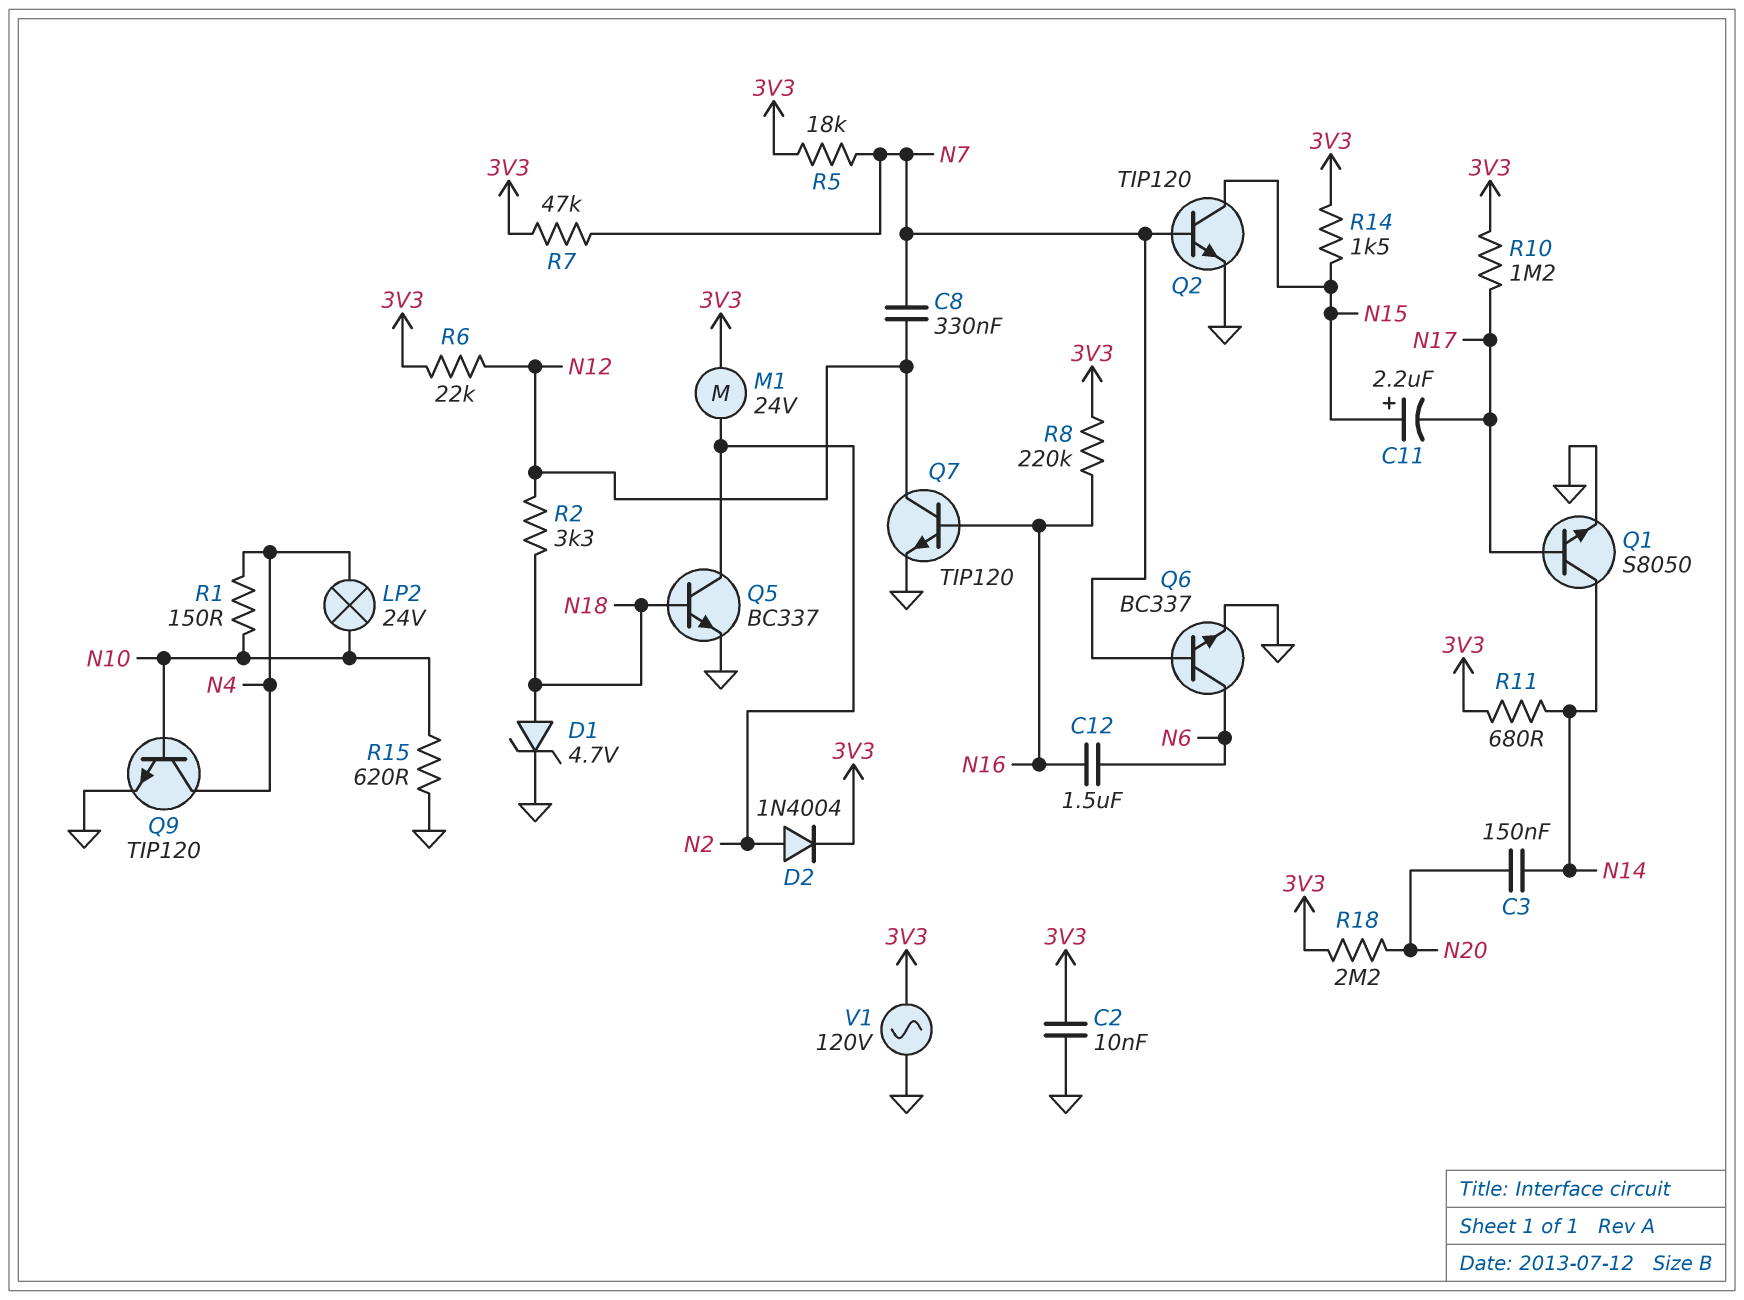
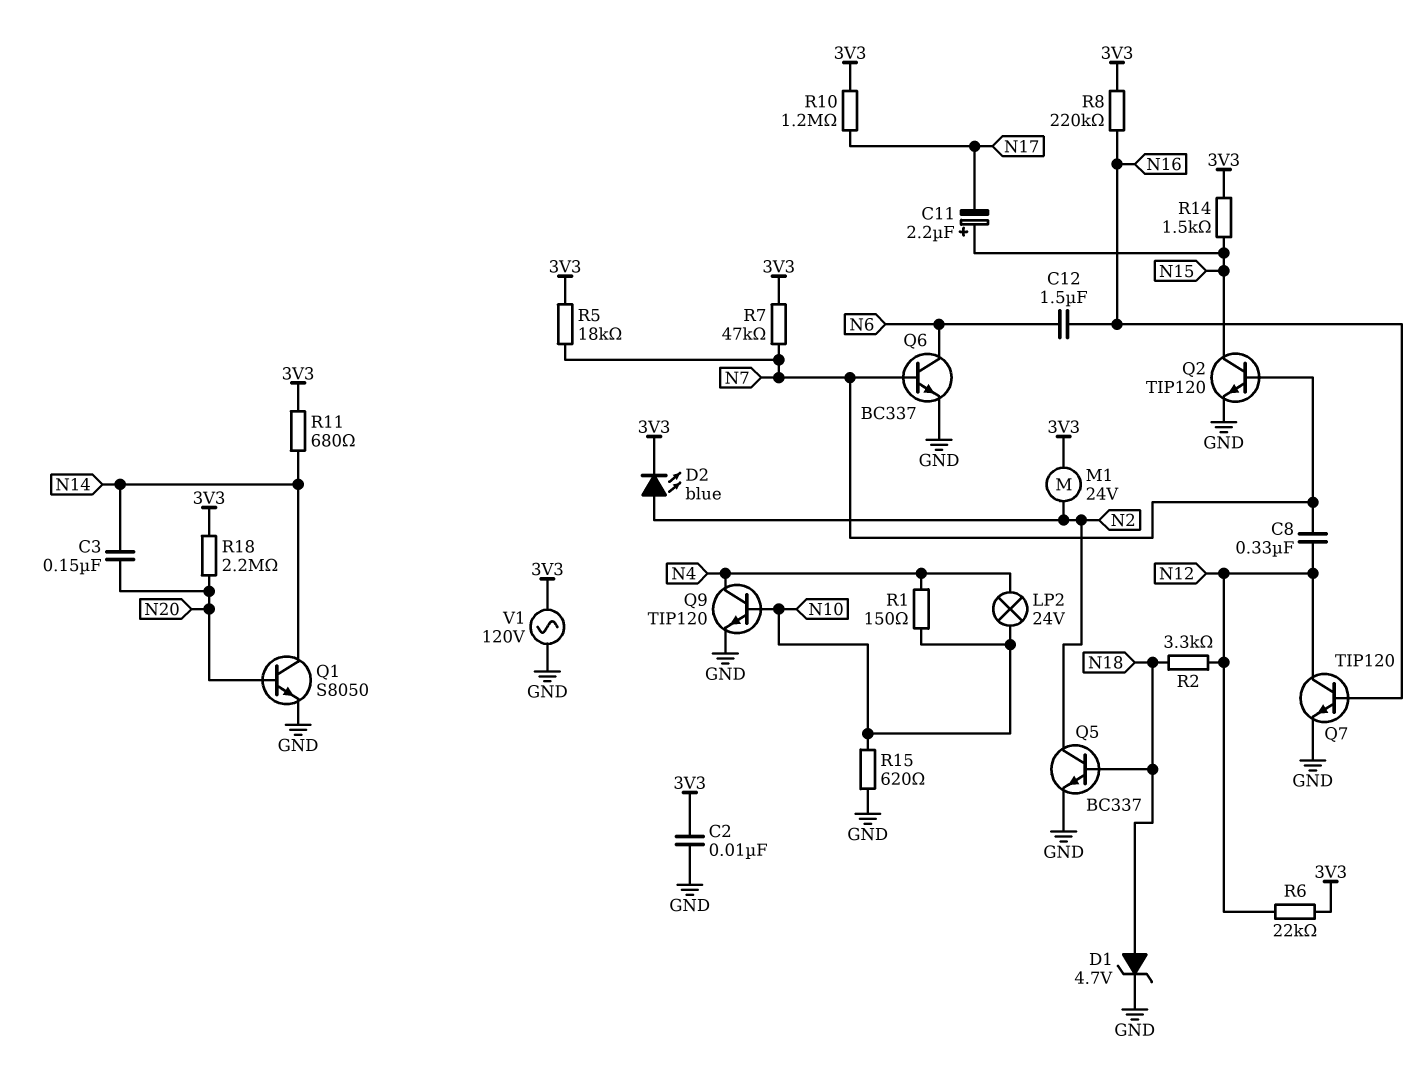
D2: diode 1N4004 (A N2, K 3V3) -> LED blue (A N2, K 3V3)
Q1: NPN S8050 (B N17, C N14, E GND) -> NPN S8050 (B N20, C N14, E GND)

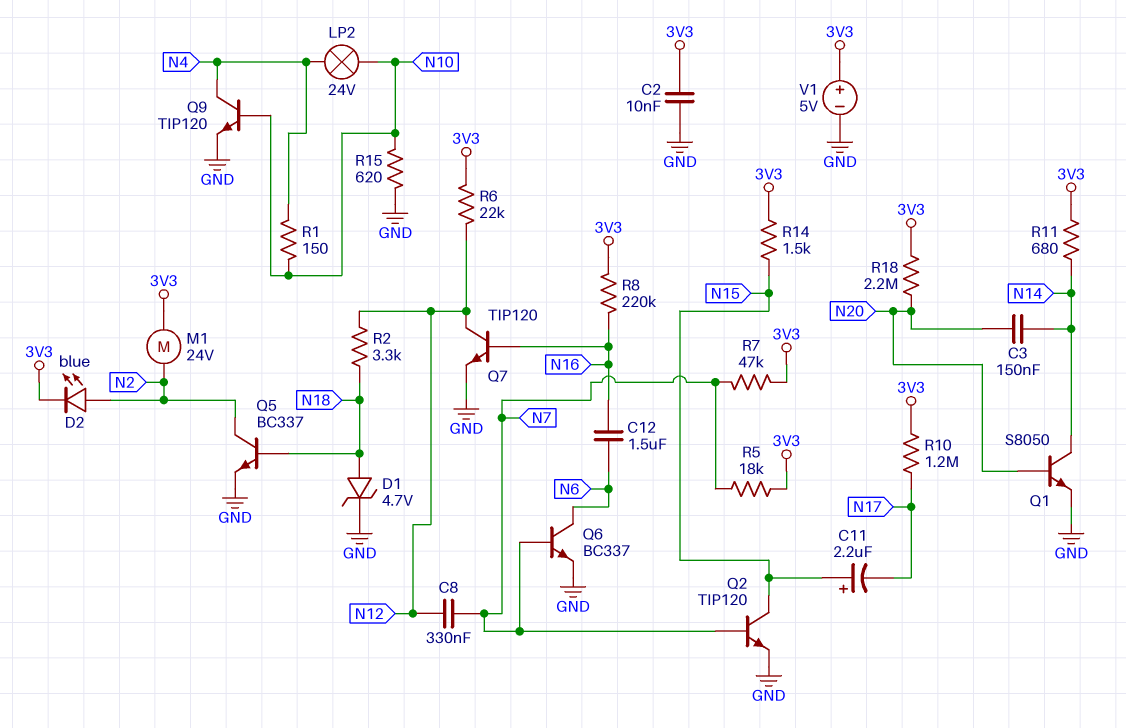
V1: AC 120V (3V3, GND) -> 5V (plus 3V3, minus GND)

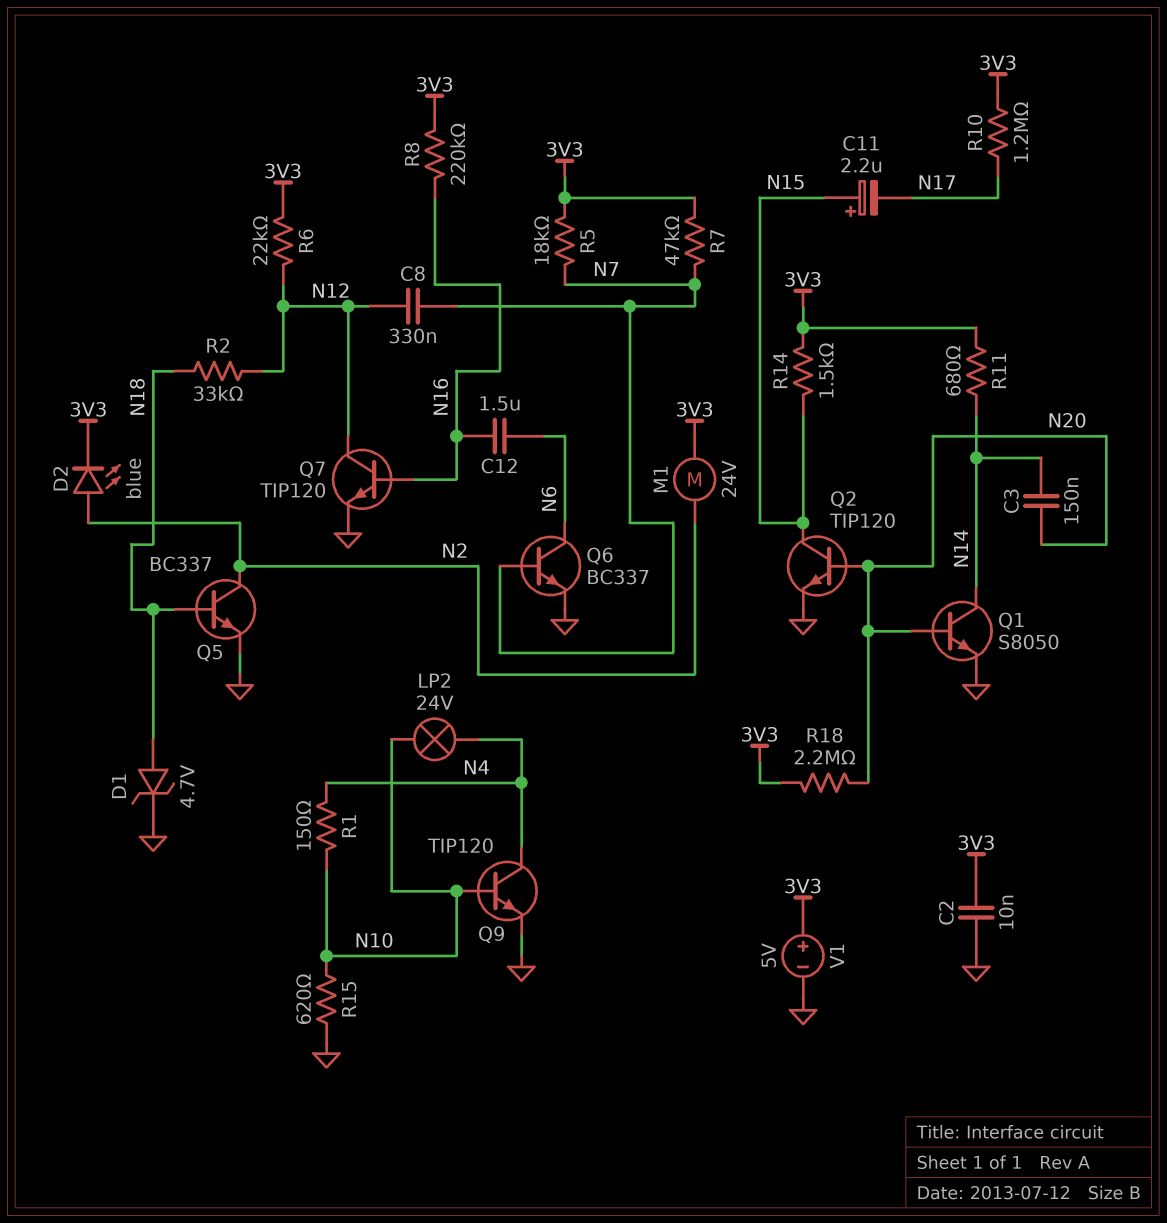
Q2: NPN TIP120 (B N7, C N15, E GND) -> NPN TIP120 (B N20, C N15, E GND)
R2: 3.3k (N12, N18) -> 33k (N12, N18)

